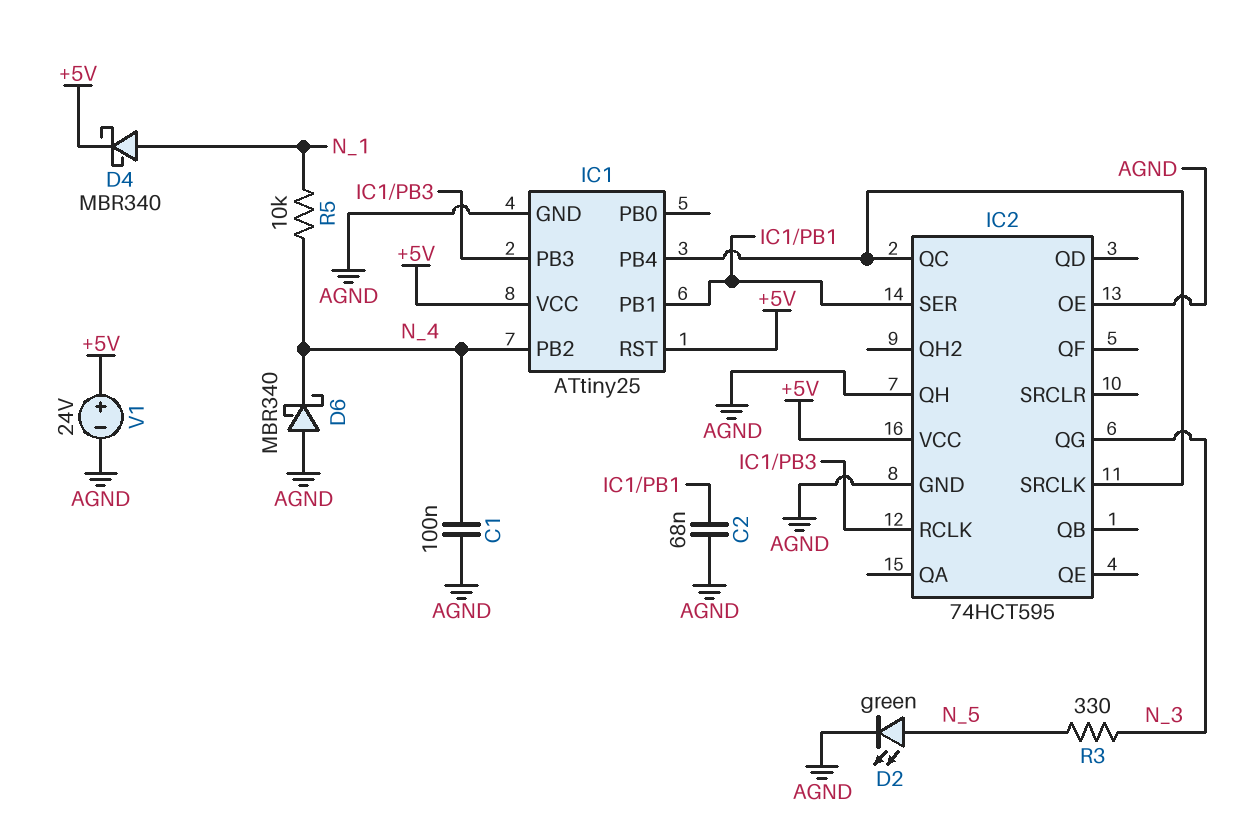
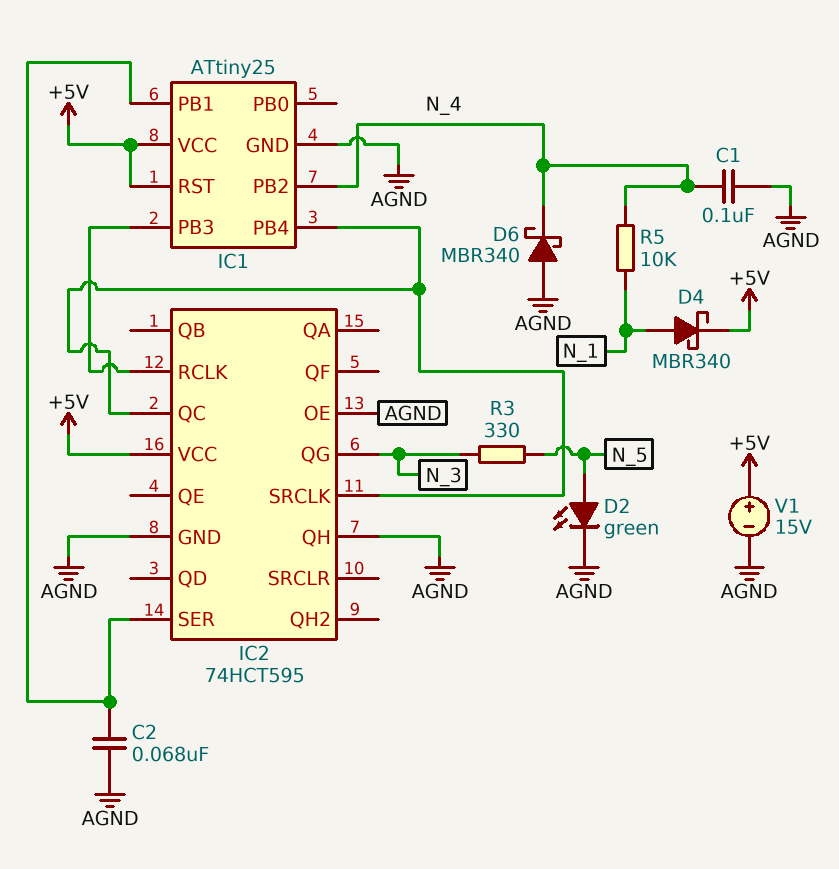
V1: 24V (plus +5V, minus AGND) -> 15V (plus +5V, minus AGND)

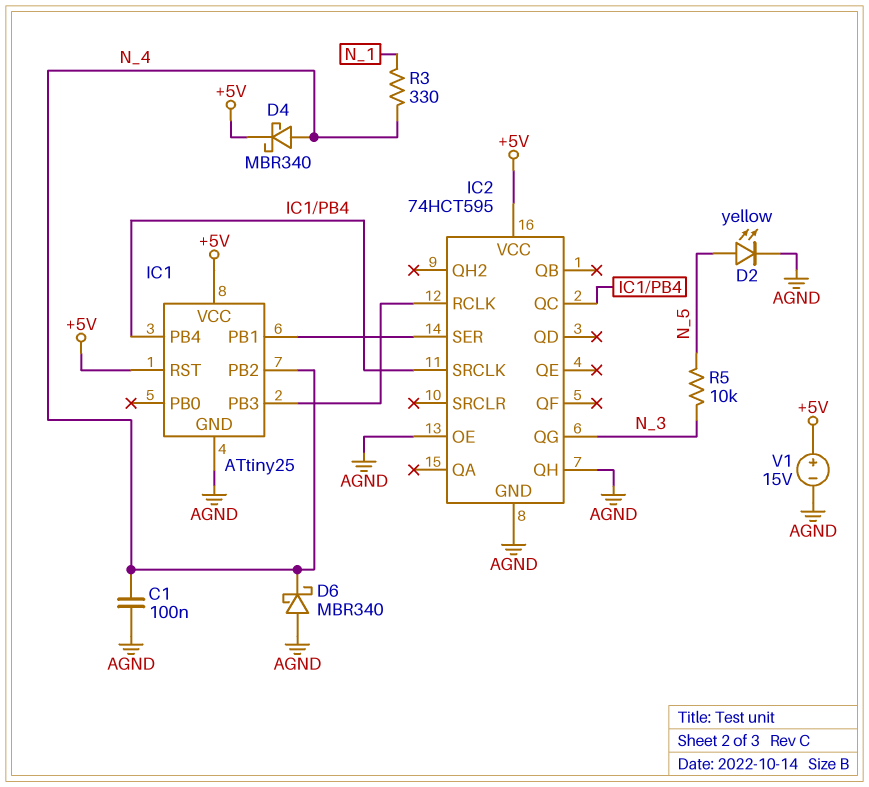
C2: 68nF (AGND, IC1/PB1) -> none
D2: LED green (A N_5, K AGND) -> LED yellow (A N_5, K AGND)
D4: schottky MBR340 (A N_1, K +5V) -> schottky MBR340 (A N_4, K +5V)
R3: 330 (N_3, N_5) -> 330 (N_1, N_4)
R5: 10k (N_1, N_4) -> 10k (N_3, N_5)

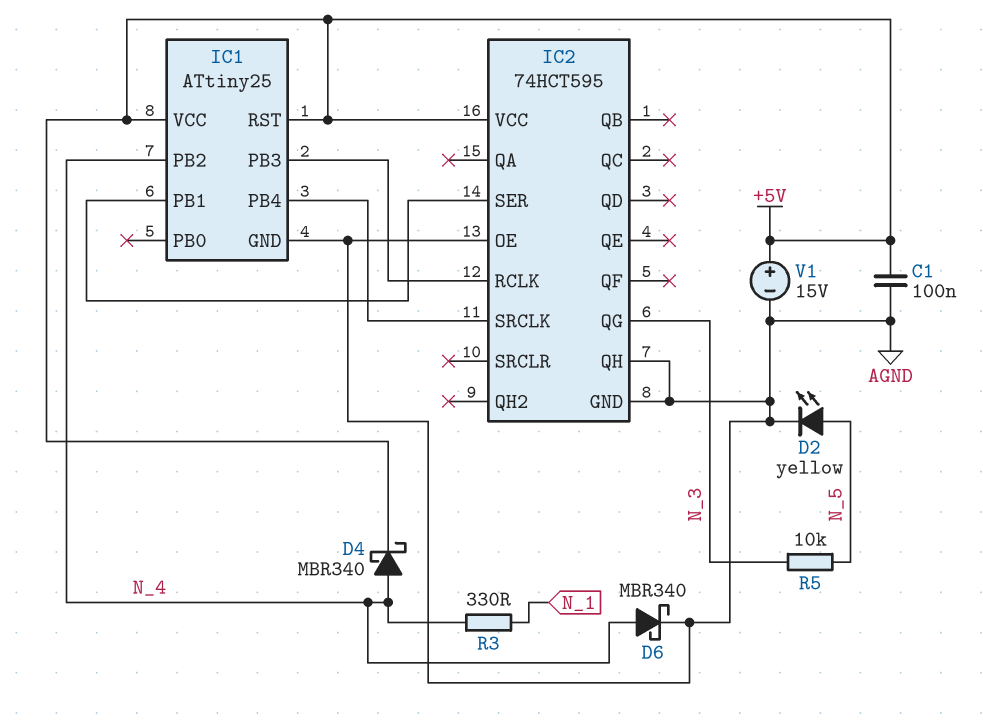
C1: 100nF (AGND, N_4) -> 100nF (+5V, AGND)
D6: schottky MBR340 (A AGND, K N_4) -> schottky MBR340 (A N_4, K AGND)
IC2 pin QC: IC1/PB4 -> none

